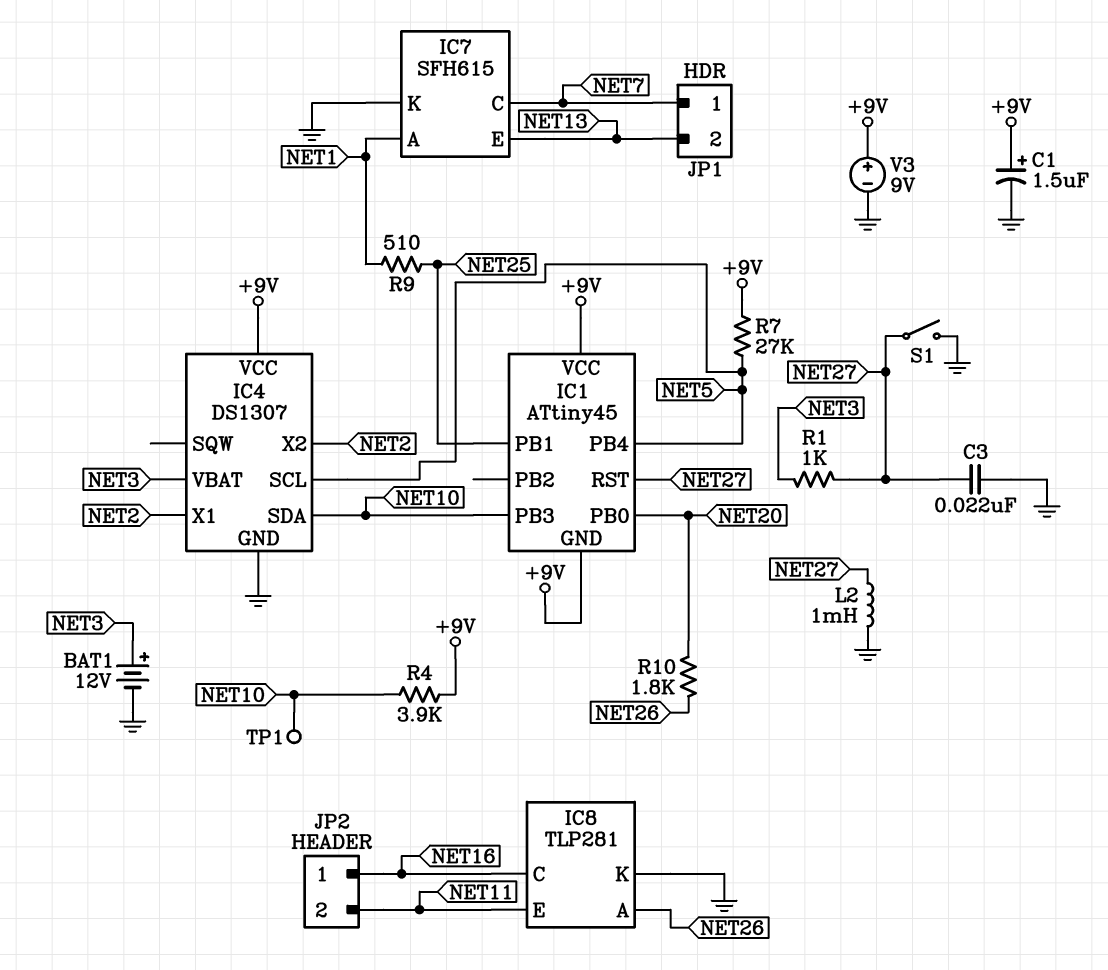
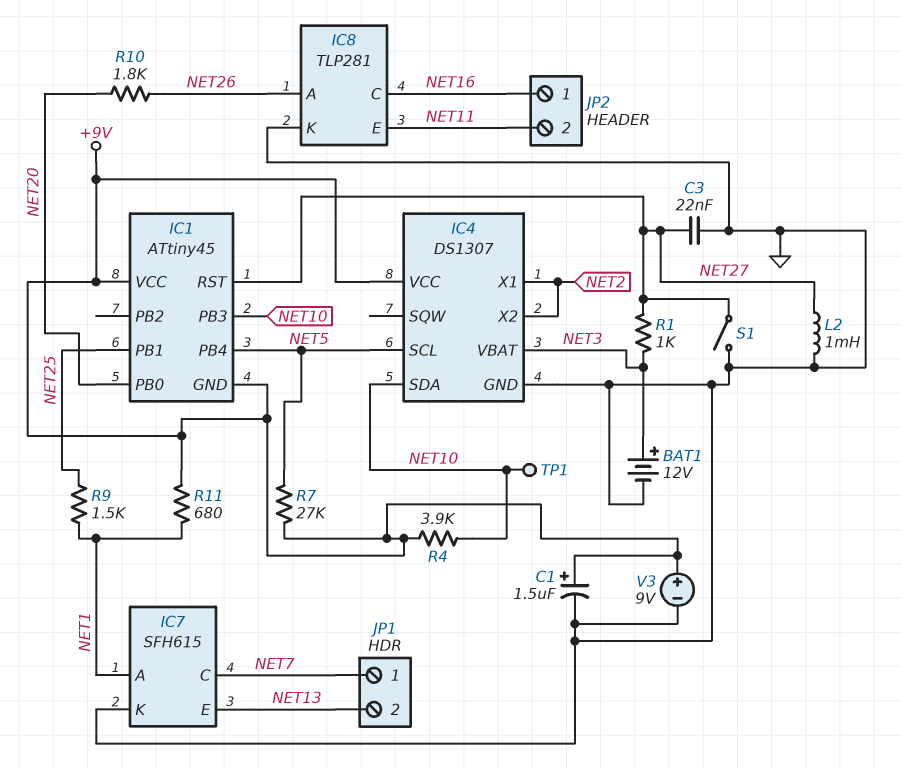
R9: 510 (NET1, NET25) -> 1.5k (NET1, NET25)
R11: none -> 680 (+9V, NET1)

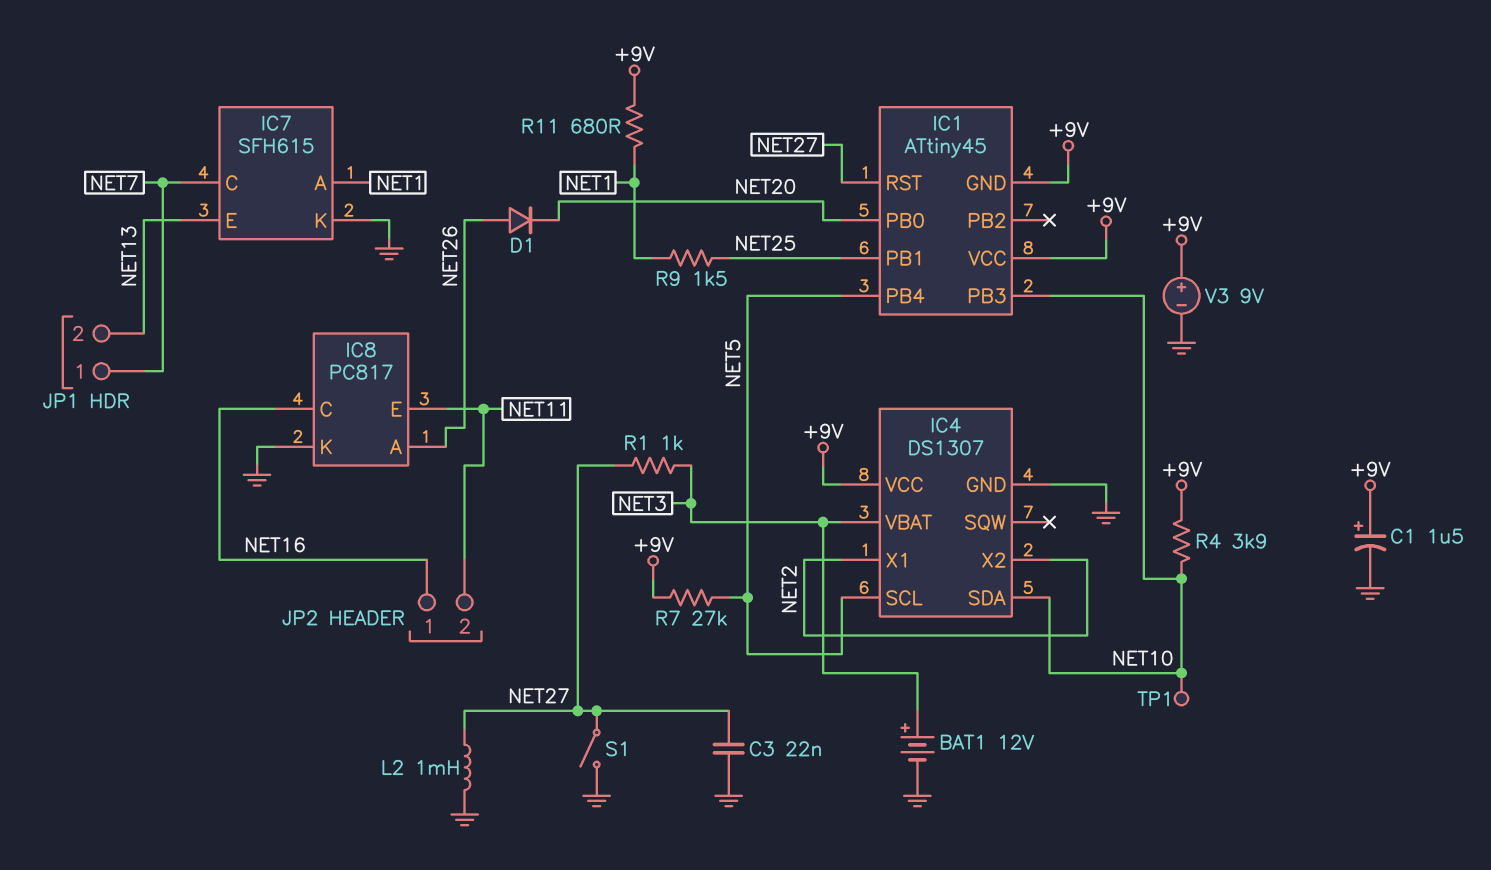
D1: none -> diode (A NET26, K NET20)
IC8: TLP281 -> PC817
R10: 1.8k (NET20, NET26) -> none

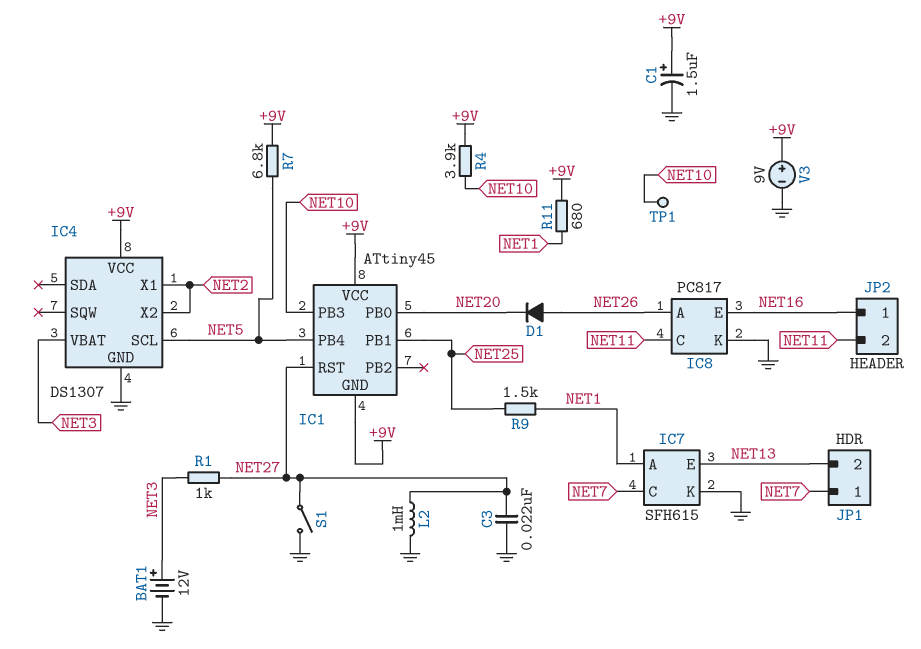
IC4 pin SDA: NET10 -> none
IC8 pin C: NET16 -> NET11
IC8 pin E: NET11 -> NET16
R7: 27k (+9V, NET5) -> 6.8k (+9V, NET5)

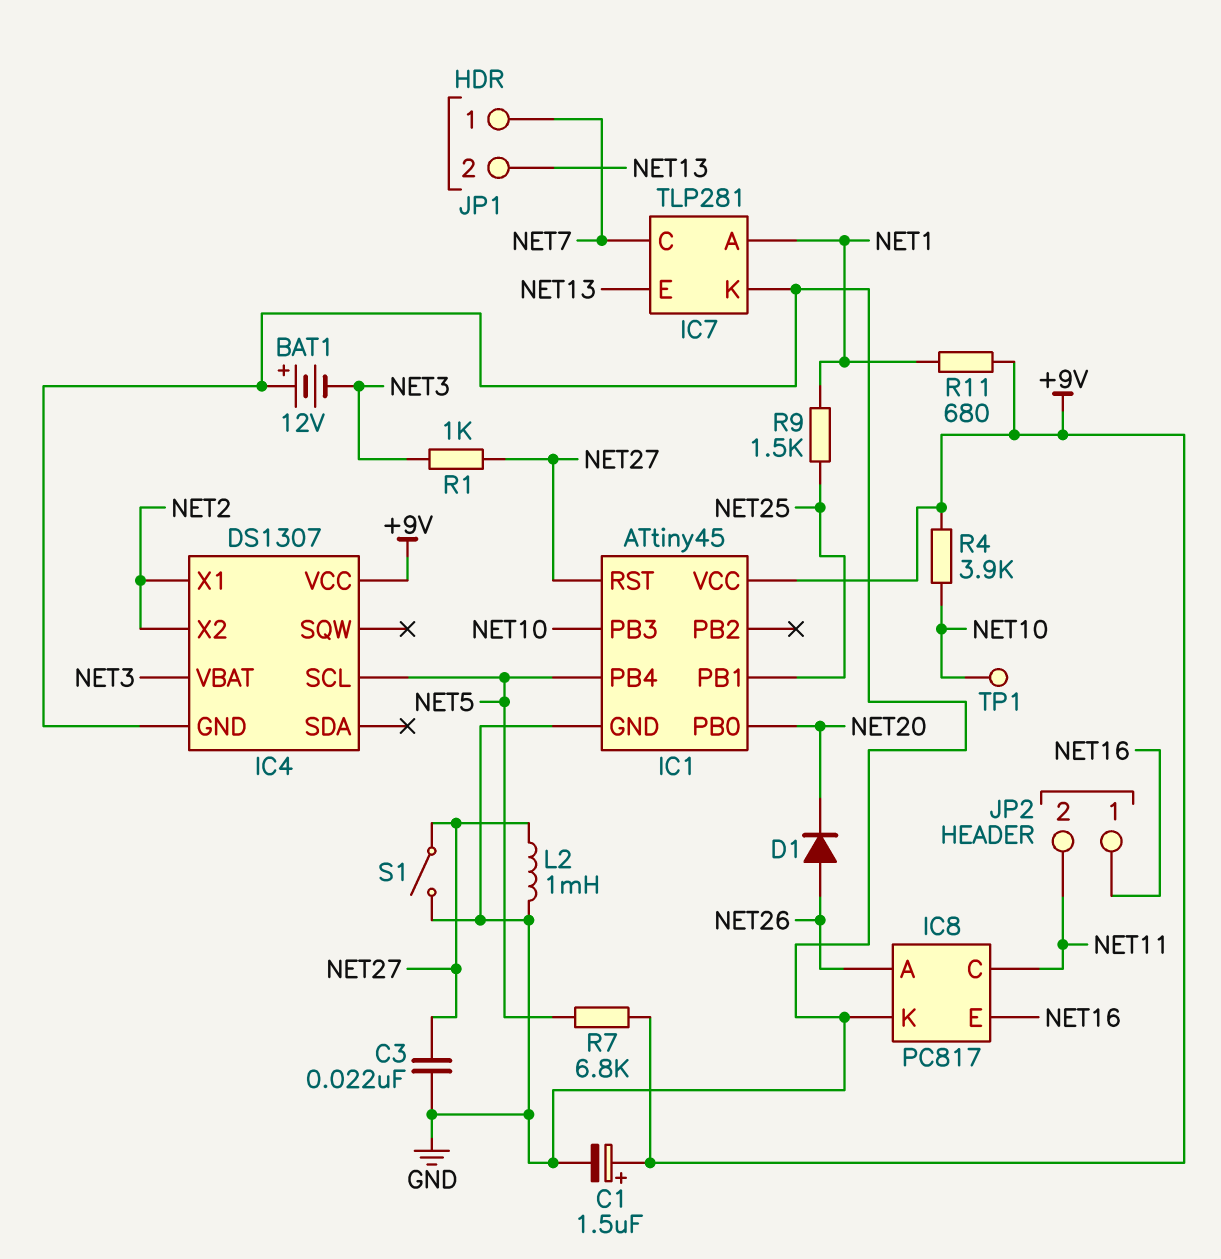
BAT1: 12V (plus NET3, minus GND) -> 12V (plus GND, minus NET3)
IC1 pin GND: +9V -> GND
IC7: SFH615 -> TLP281
V3: 9V (plus +9V, minus GND) -> none

